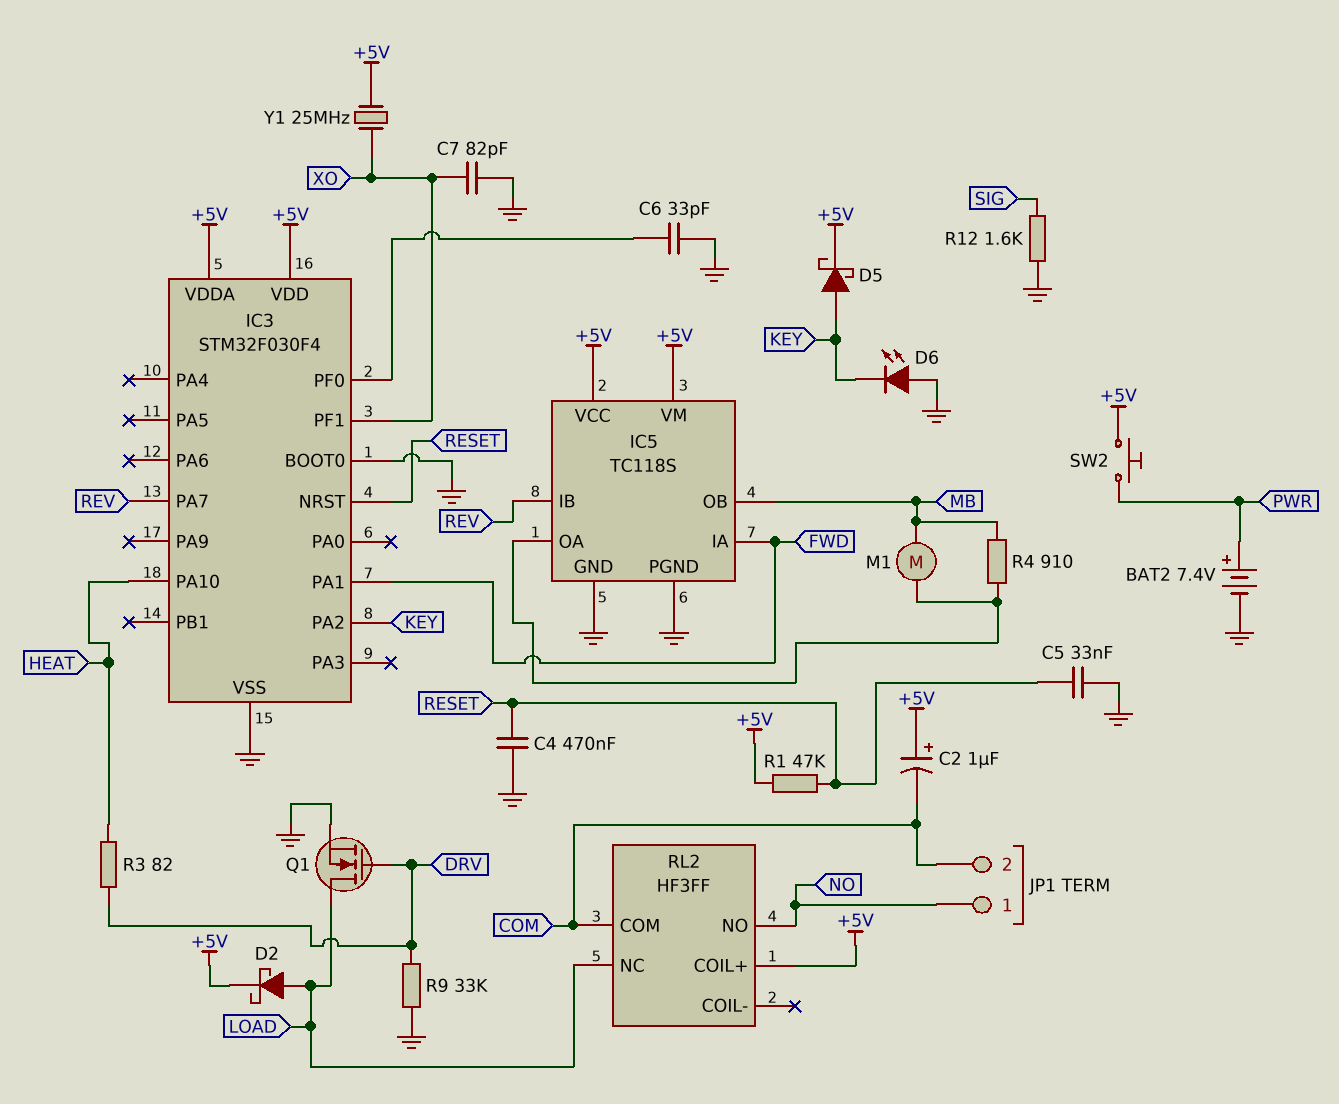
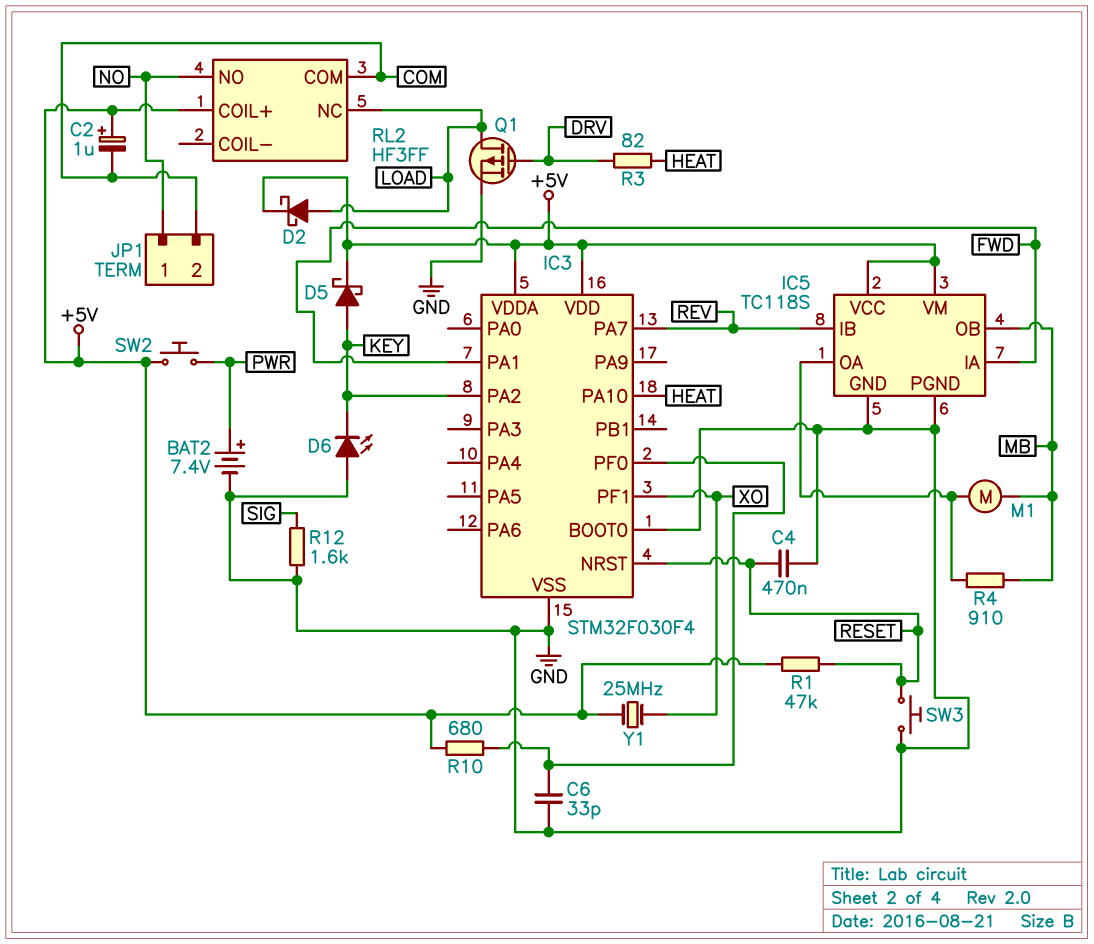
C5: 33nF (GND, RESET) -> none
C7: 82pF (GND, XO) -> none
Q1: NMOS (G DRV, D LOAD, S GND) -> PMOS (G DRV, D LOAD, S GND)
R9: 33k (DRV, GND) -> none
R10: none -> 680 (+5V, IC3/PF0)
SW3: none -> button (GND, RESET)

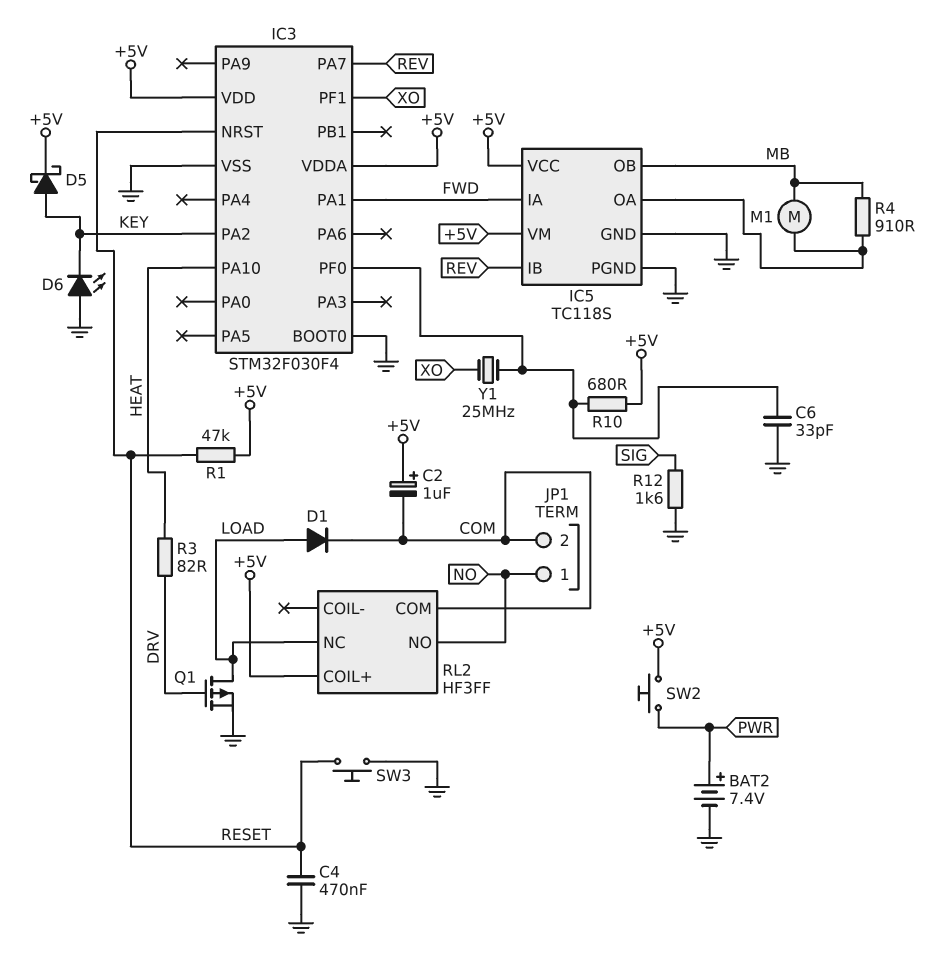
D1: none -> diode (A LOAD, K COM)
D2: schottky (A LOAD, K +5V) -> none
Y1: 25MHz (+5V, XO) -> 25MHz (IC3/PF0, XO)

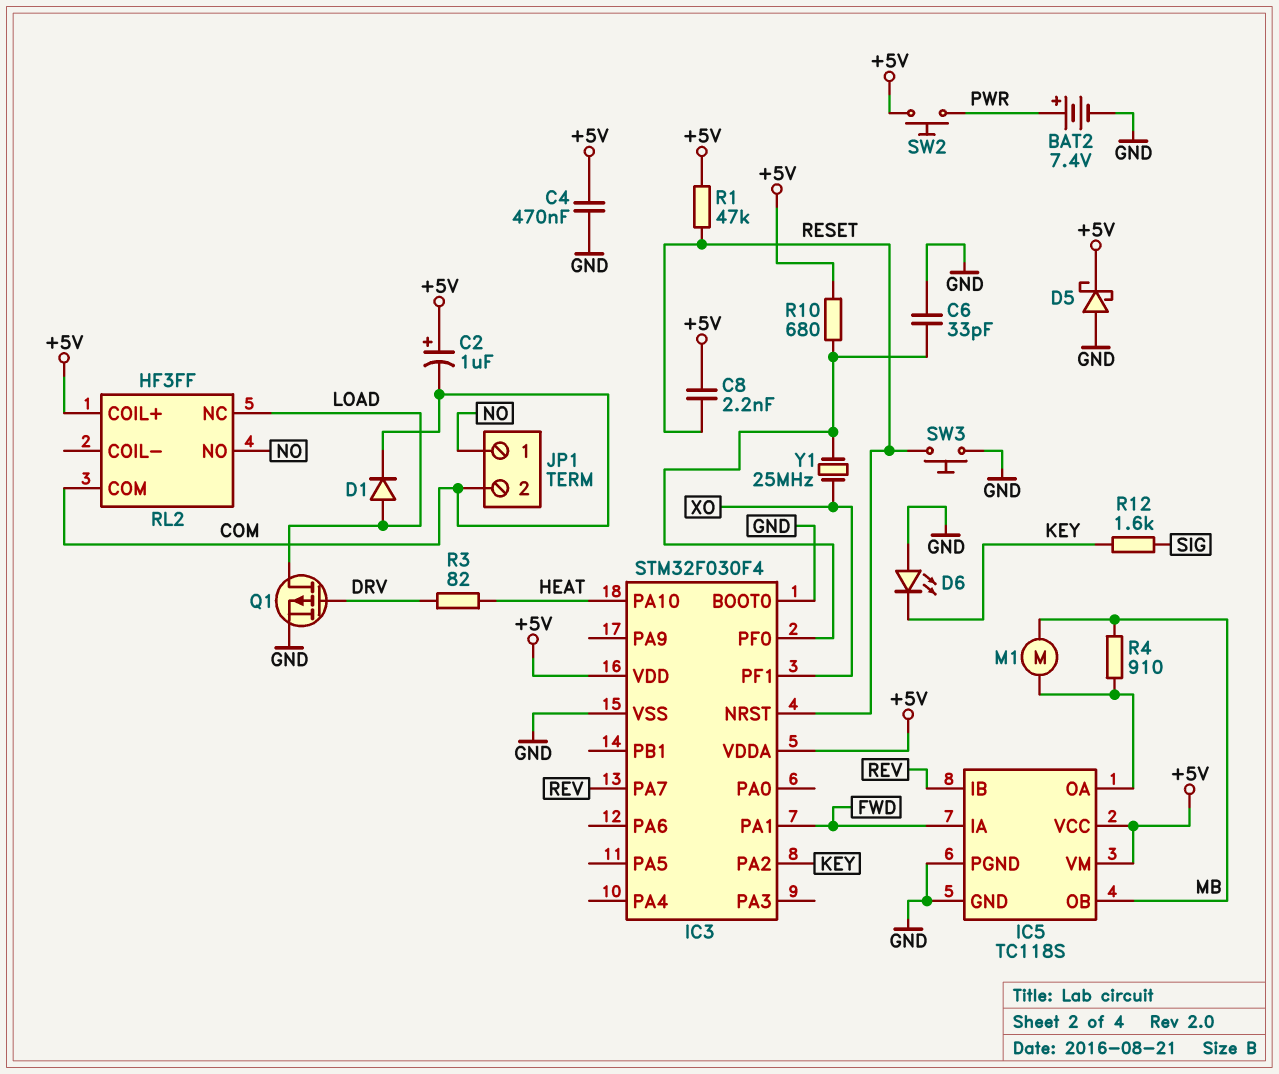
C4: 470nF (GND, RESET) -> 470nF (+5V, GND)
C8: none -> 2.2nF (+5V, RESET)
D5: schottky (A KEY, K +5V) -> schottky (A GND, K +5V)
R12: 1.6k (GND, SIG) -> 1.6k (KEY, SIG)

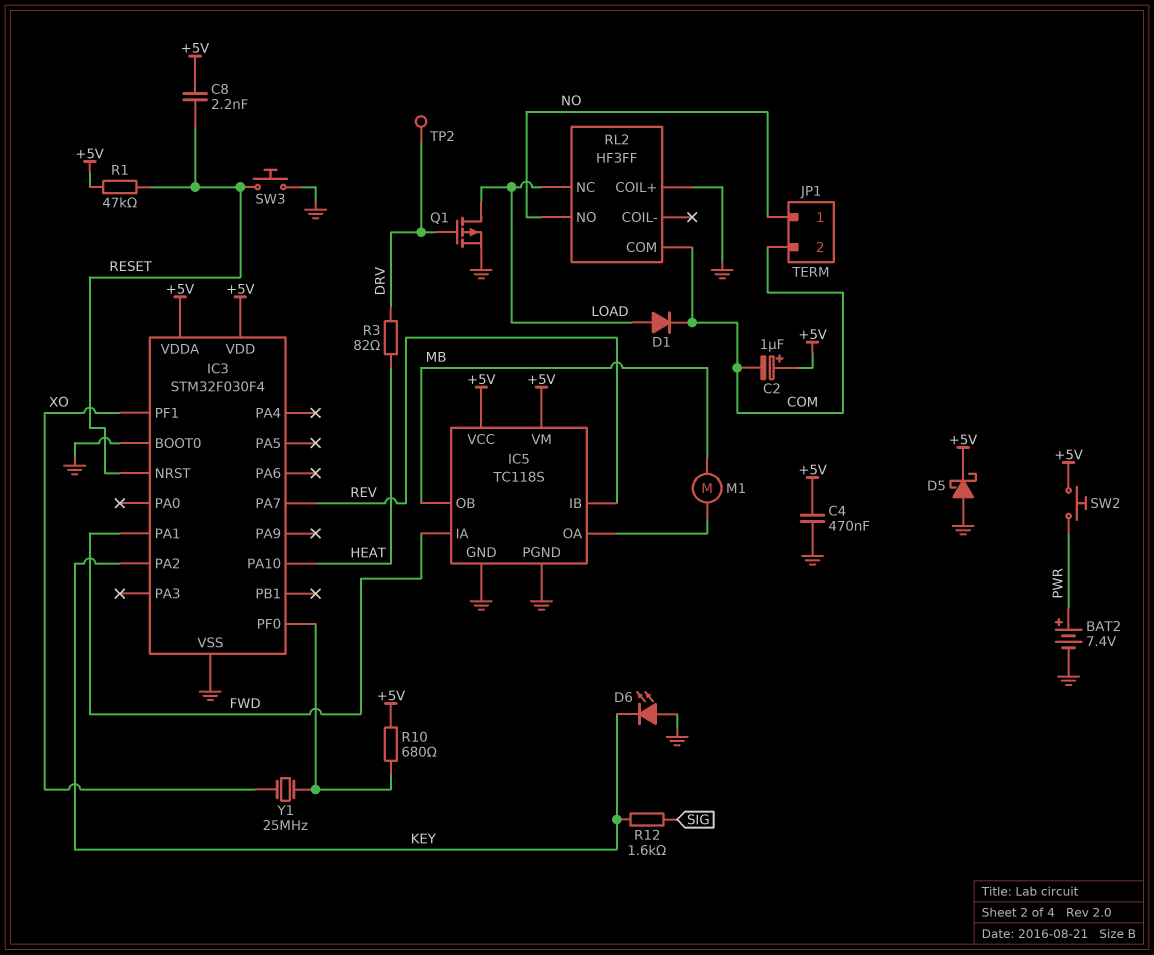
C6: 33pF (GND, IC3/PF0) -> none
R4: 910 (IC5/OA, MB) -> none
RL2 pin COIL+: +5V -> GND
TP2: none -> test point (DRV)

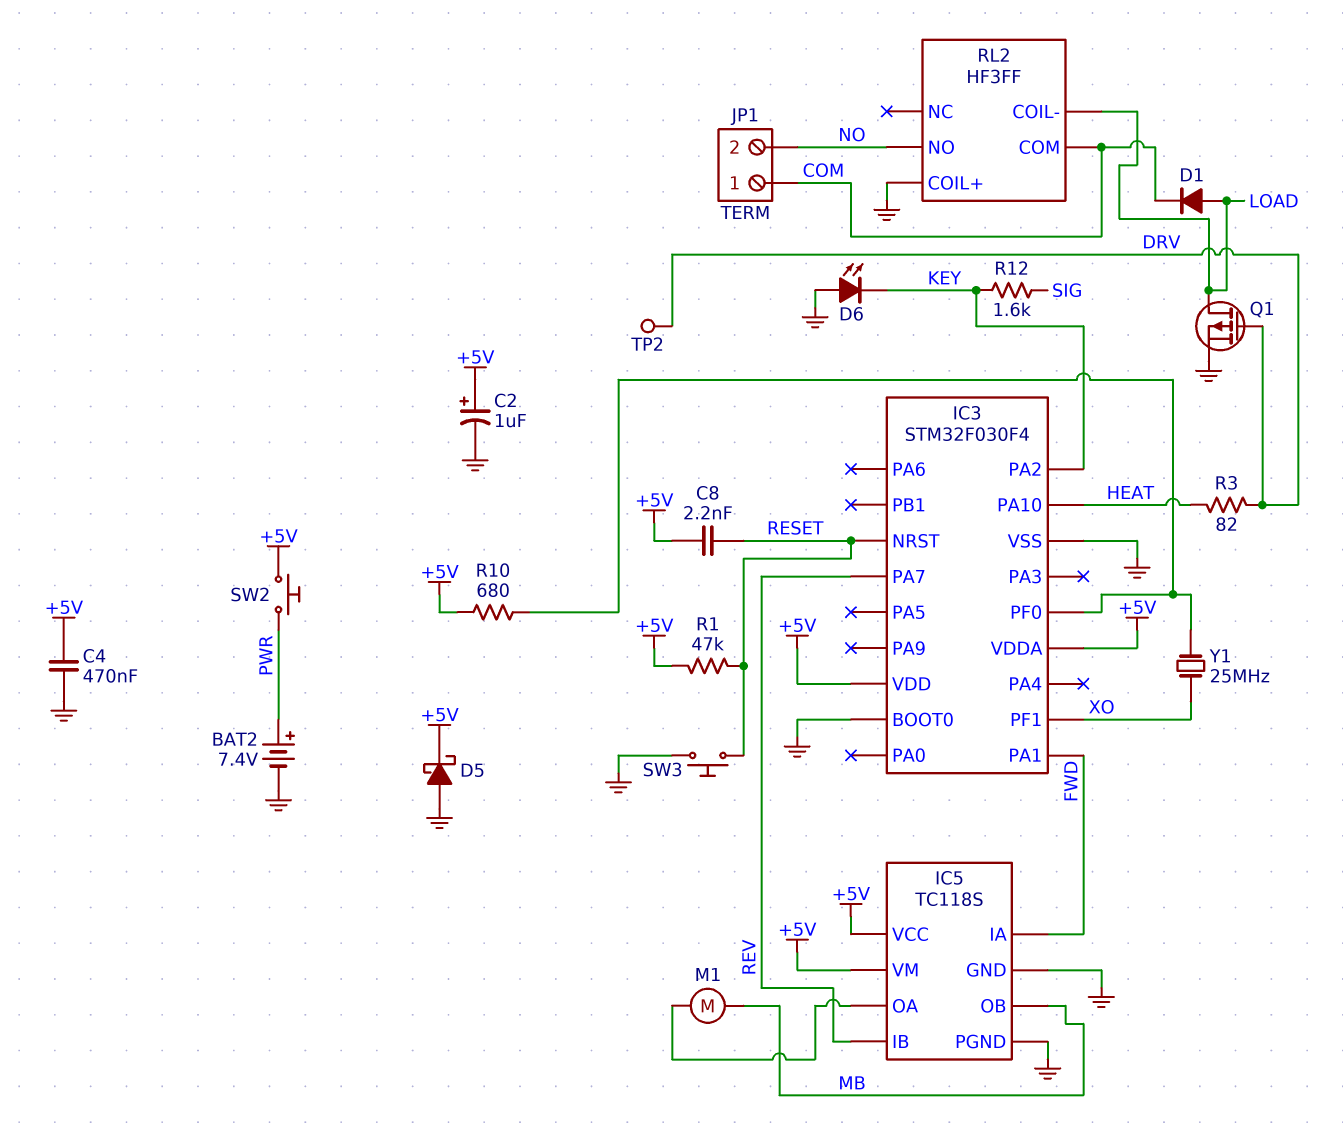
C2: 1uF (plus +5V, minus COM) -> 1uF (plus +5V, minus GND)
JP1 pin 1: NO -> COM
JP1 pin 2: COM -> NO
RL2 pin COIL-: none -> LOAD
RL2 pin NC: LOAD -> none

